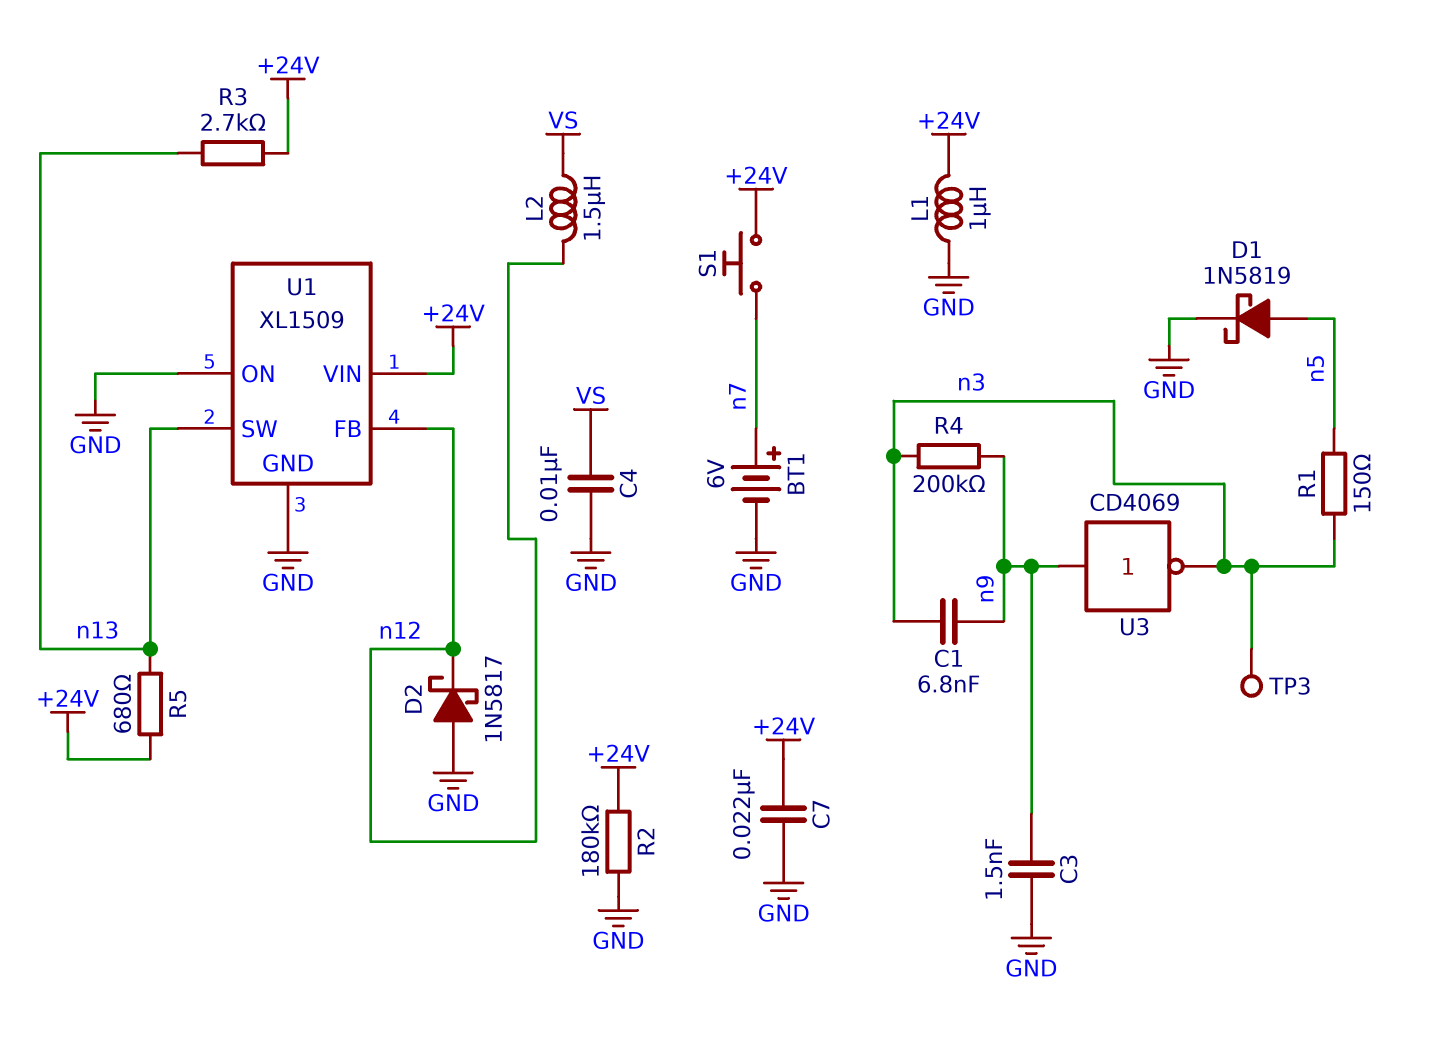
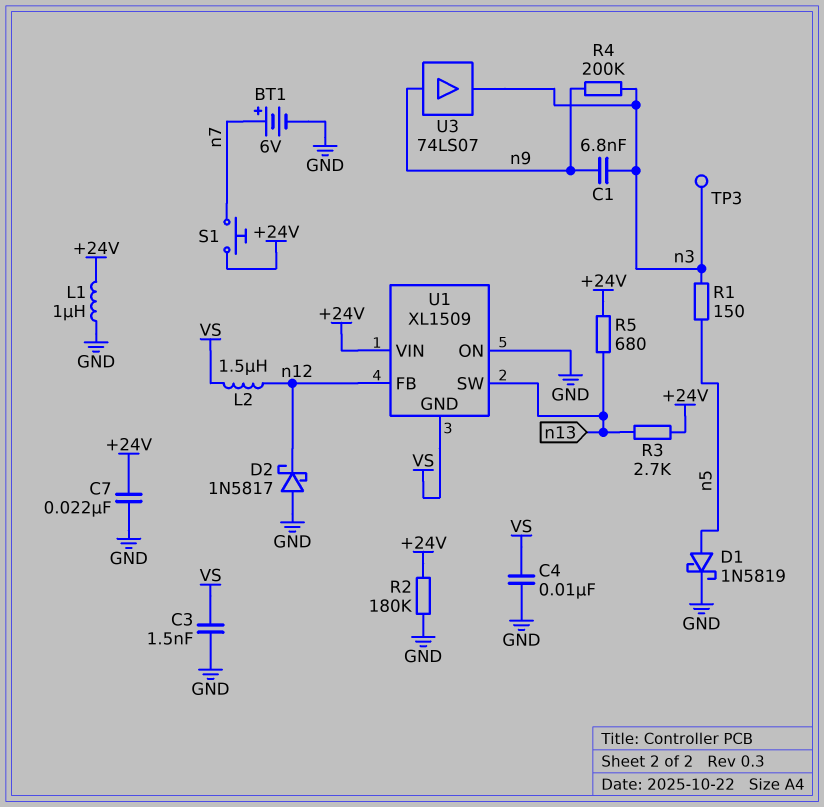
C3: 1.5nF (GND, n9) -> 1.5nF (GND, VS)
U1 pin GND: GND -> VS
U3: NOT CD4069 (in n9, out n3) -> buffer 74LS07 (in n9, out n3)

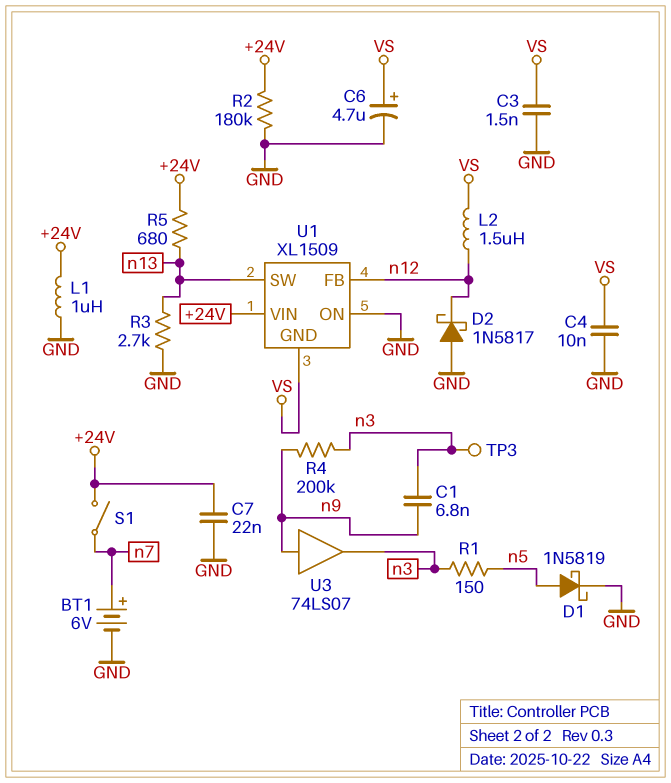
C6: none -> 4.7uF (plus VS, minus GND)
R3: 2.7k (+24V, n13) -> 2.7k (GND, n13)
S1: button (+24V, n7) -> switch (+24V, n7)

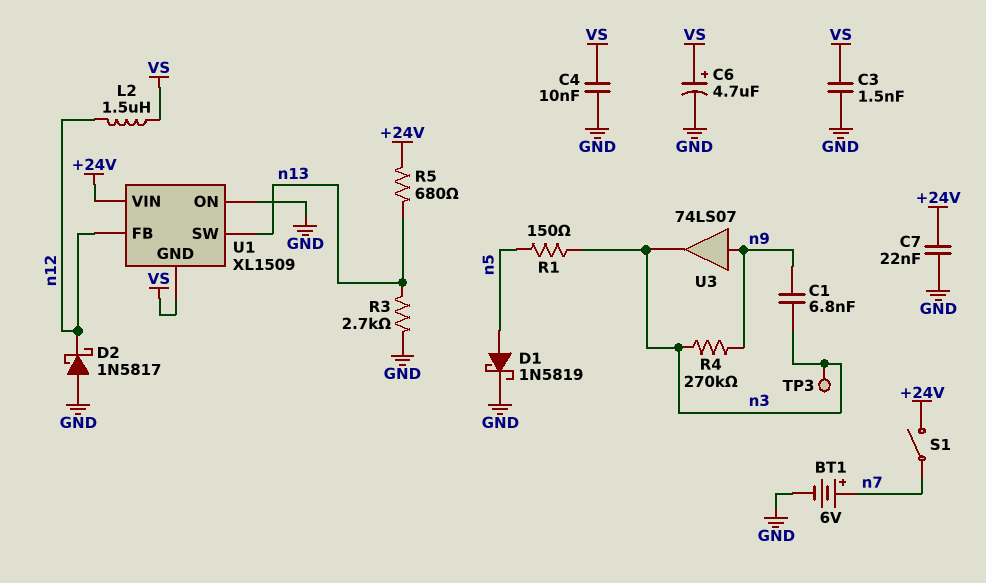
L1: 1uH (+24V, GND) -> none
R2: 180k (+24V, GND) -> none
R4: 200k (n3, n9) -> 270k (n3, n9)

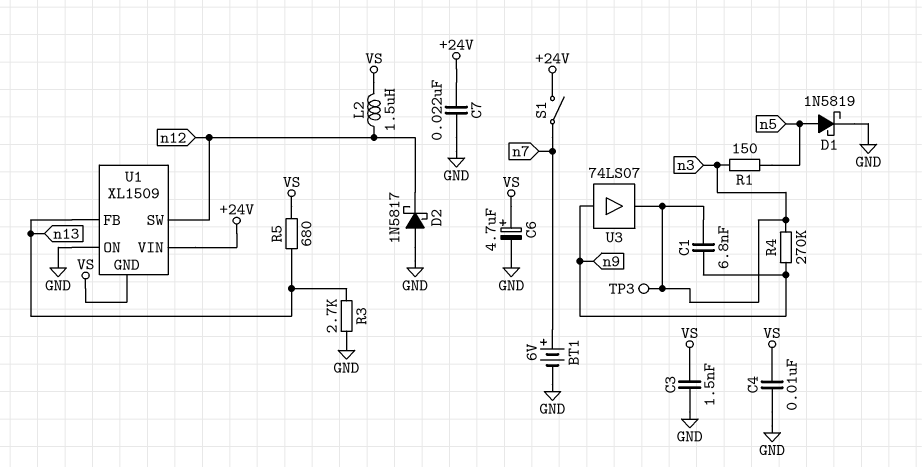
R5: 680 (+24V, n13) -> 680 (VS, n13)
U1 pin FB: n12 -> n13
U1 pin SW: n13 -> n12

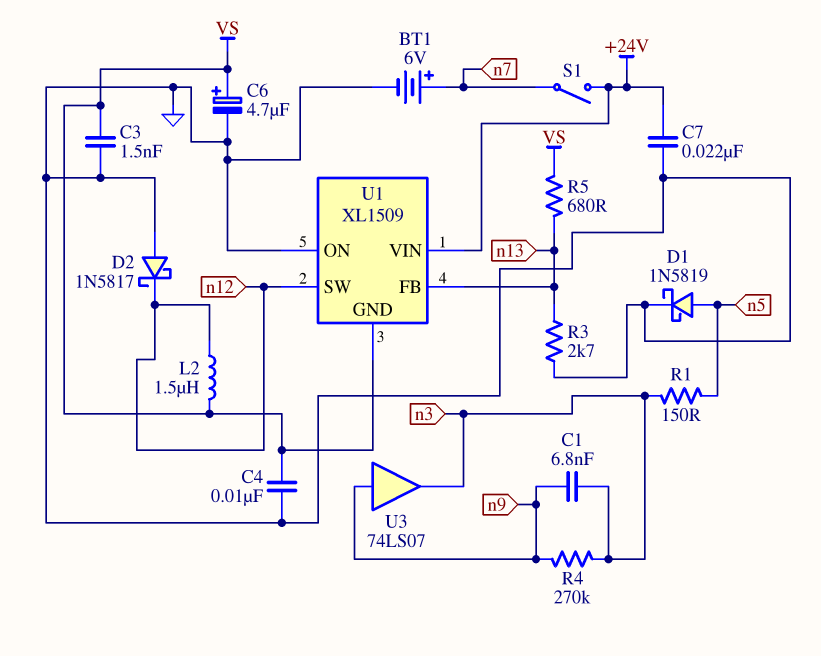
TP3: test point (n3) -> none

